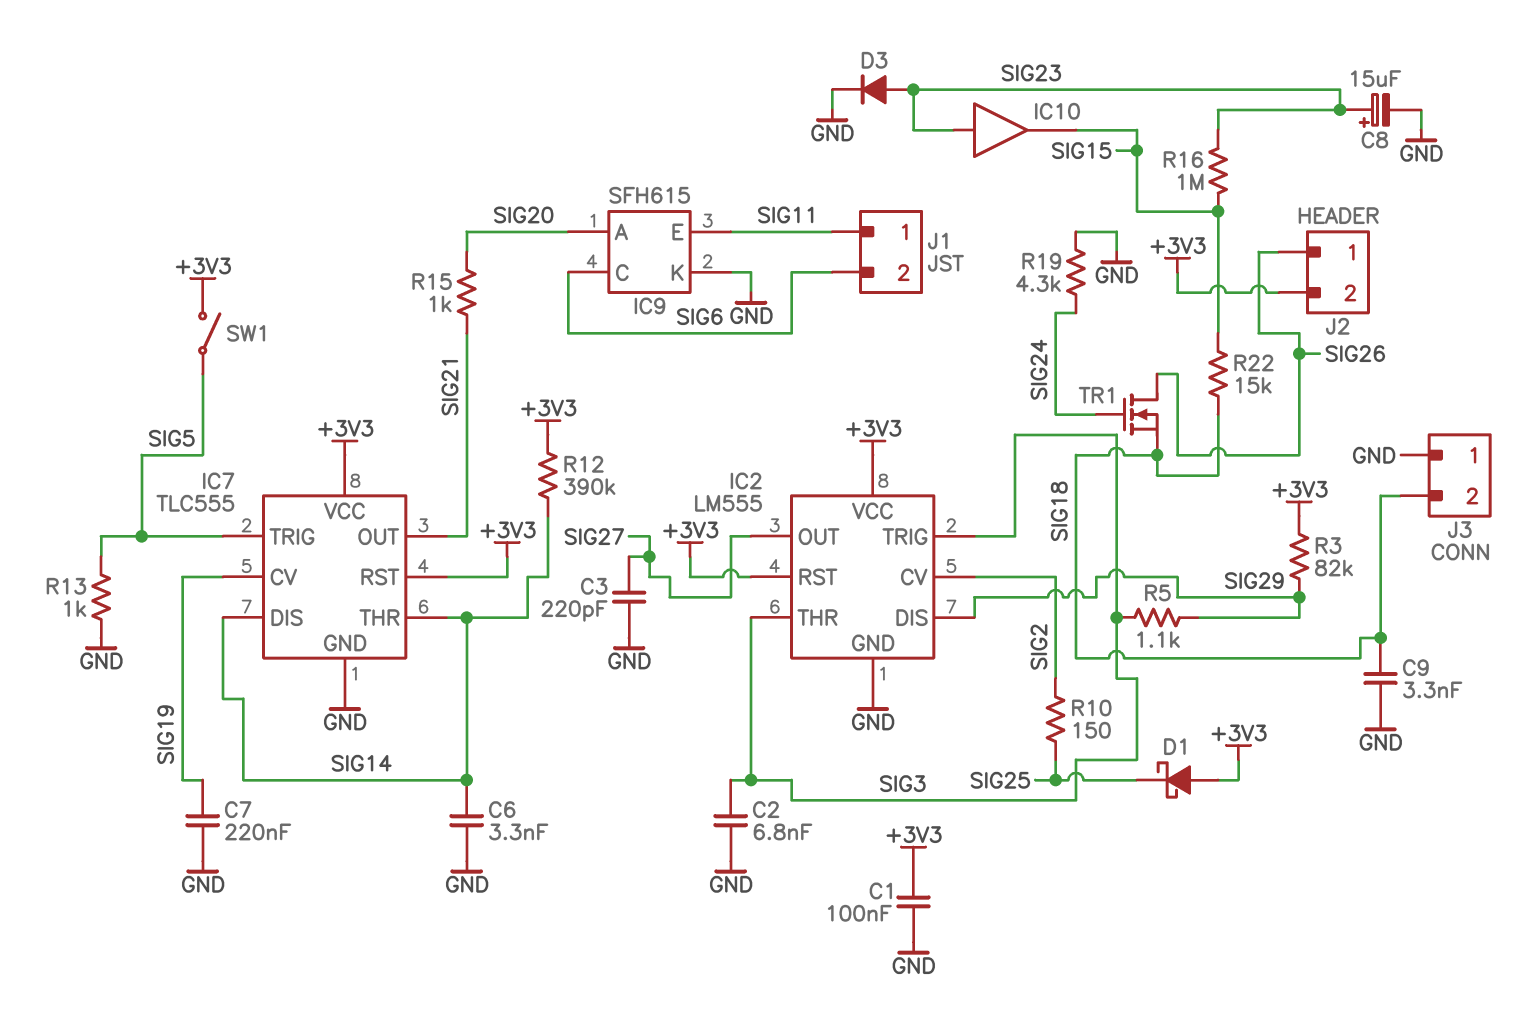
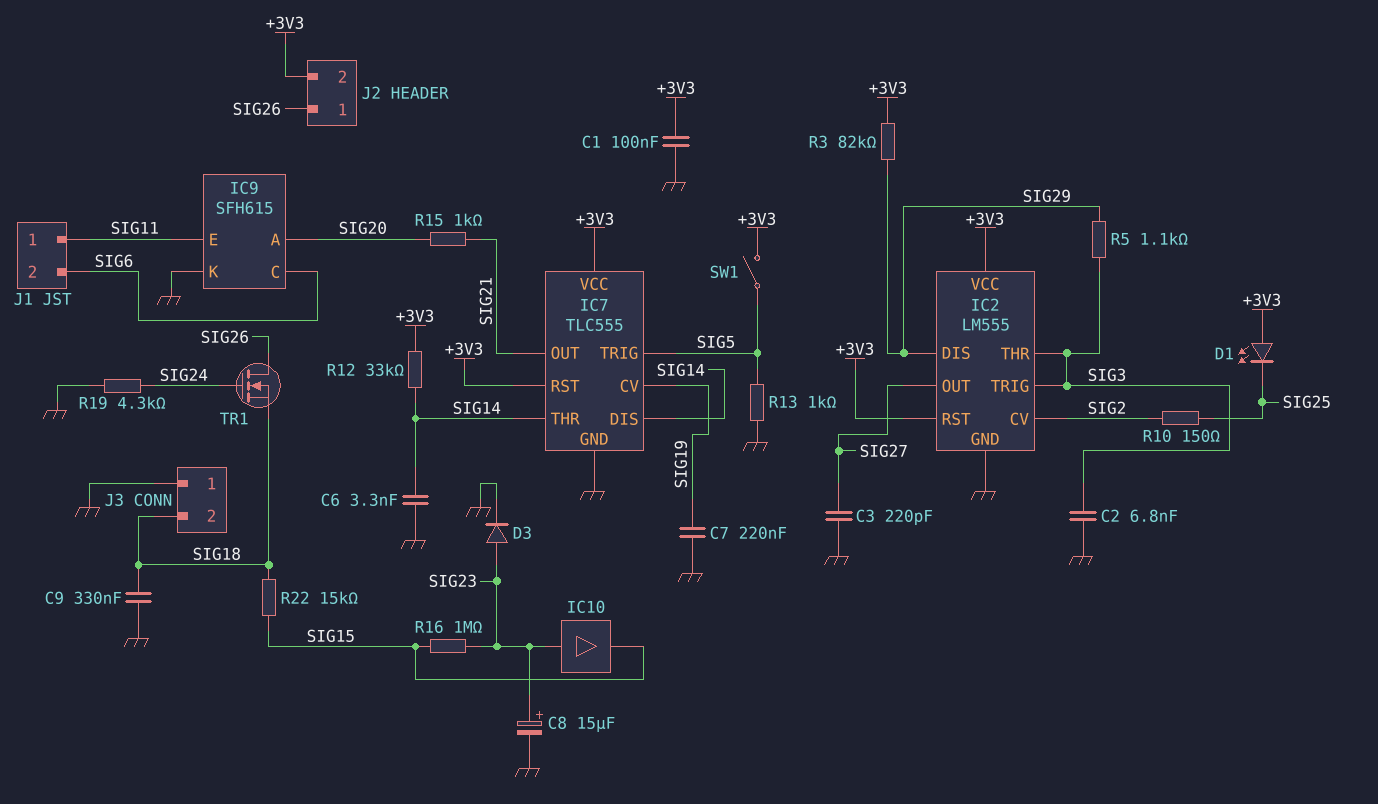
C9: 3.3nF (GND, SIG18) -> 330nF (GND, SIG18)
D1: schottky (A +3V3, K SIG25) -> LED (A +3V3, K SIG25)
R12: 390k (+3V3, SIG14) -> 33k (+3V3, SIG14)

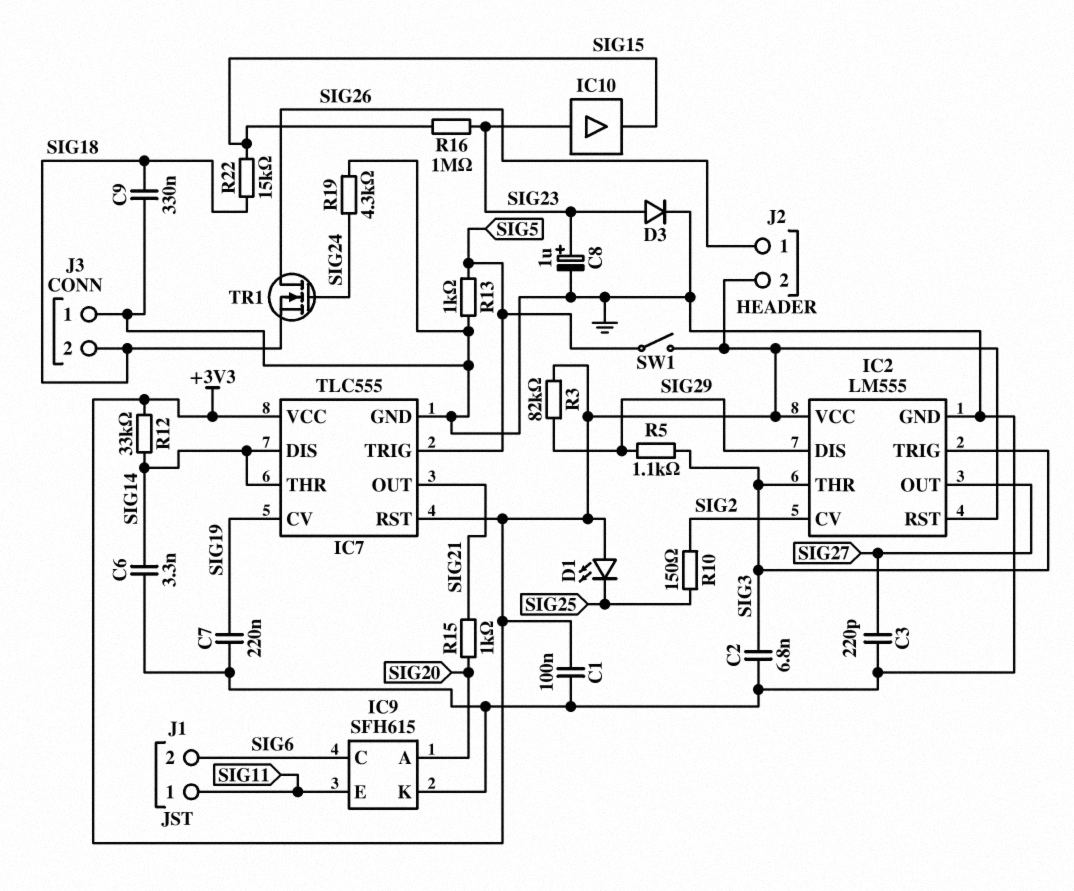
C8: 15uF (plus SIG23, minus GND) -> 1uF (plus SIG23, minus GND)

